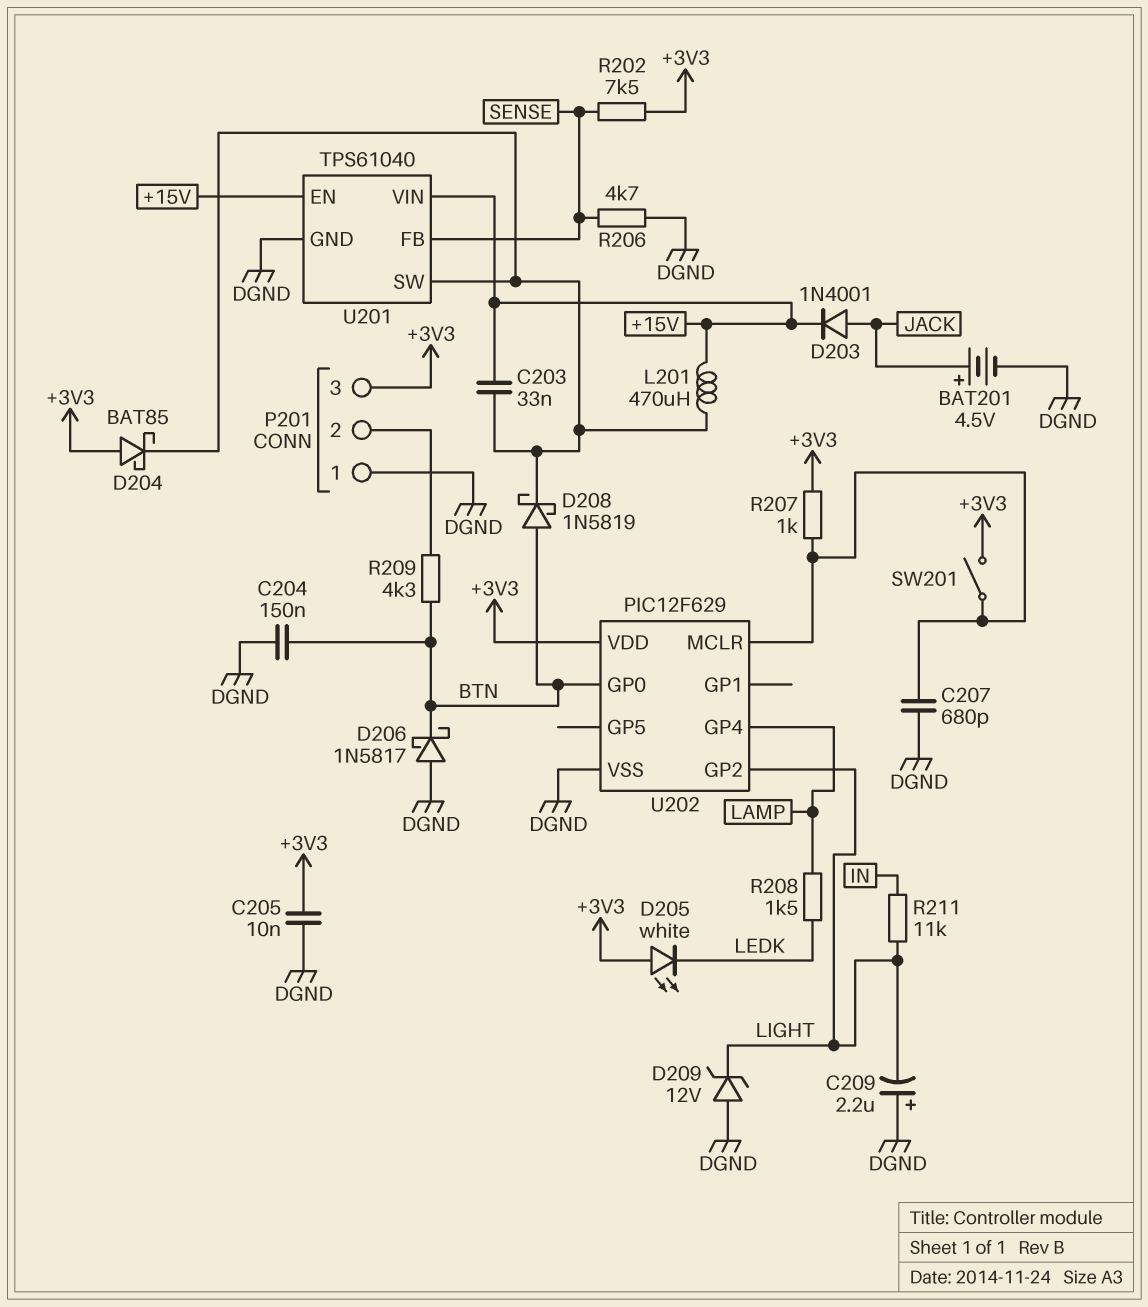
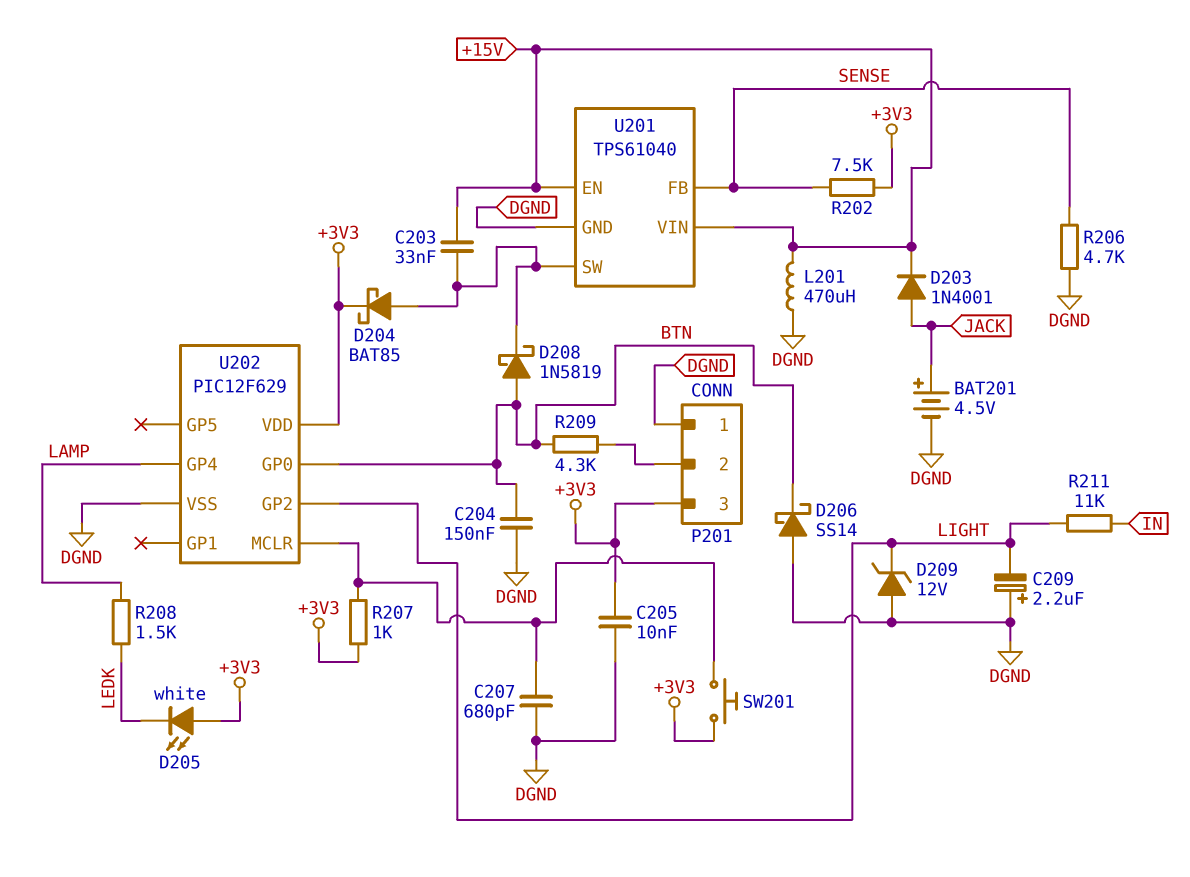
D204: schottky BAT85 (A +3V3, K U201/SW) -> schottky BAT85 (A U201/SW, K +3V3)
D206: schottky 1N5817 (A DGND, K BTN) -> schottky SS14 (A DGND, K BTN)
L201: 470uH (+15V, U201/SW) -> 470uH (+15V, DGND)
SW201: switch (+3V3, U202/MCLR) -> button (+3V3, U202/MCLR)

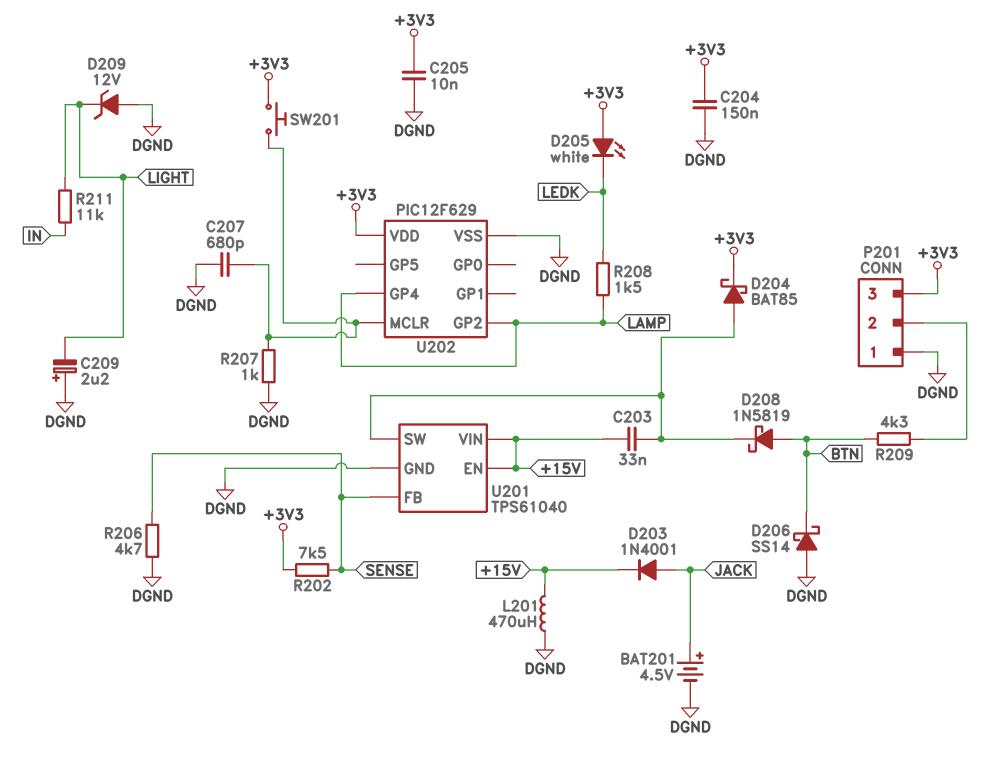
C204: 150nF (BTN, DGND) -> 150nF (+3V3, DGND)
R207: 1k (+3V3, U202/MCLR) -> 1k (DGND, U202/MCLR)
U202 pin GP0: BTN -> none
U202 pin GP2: LIGHT -> LAMP

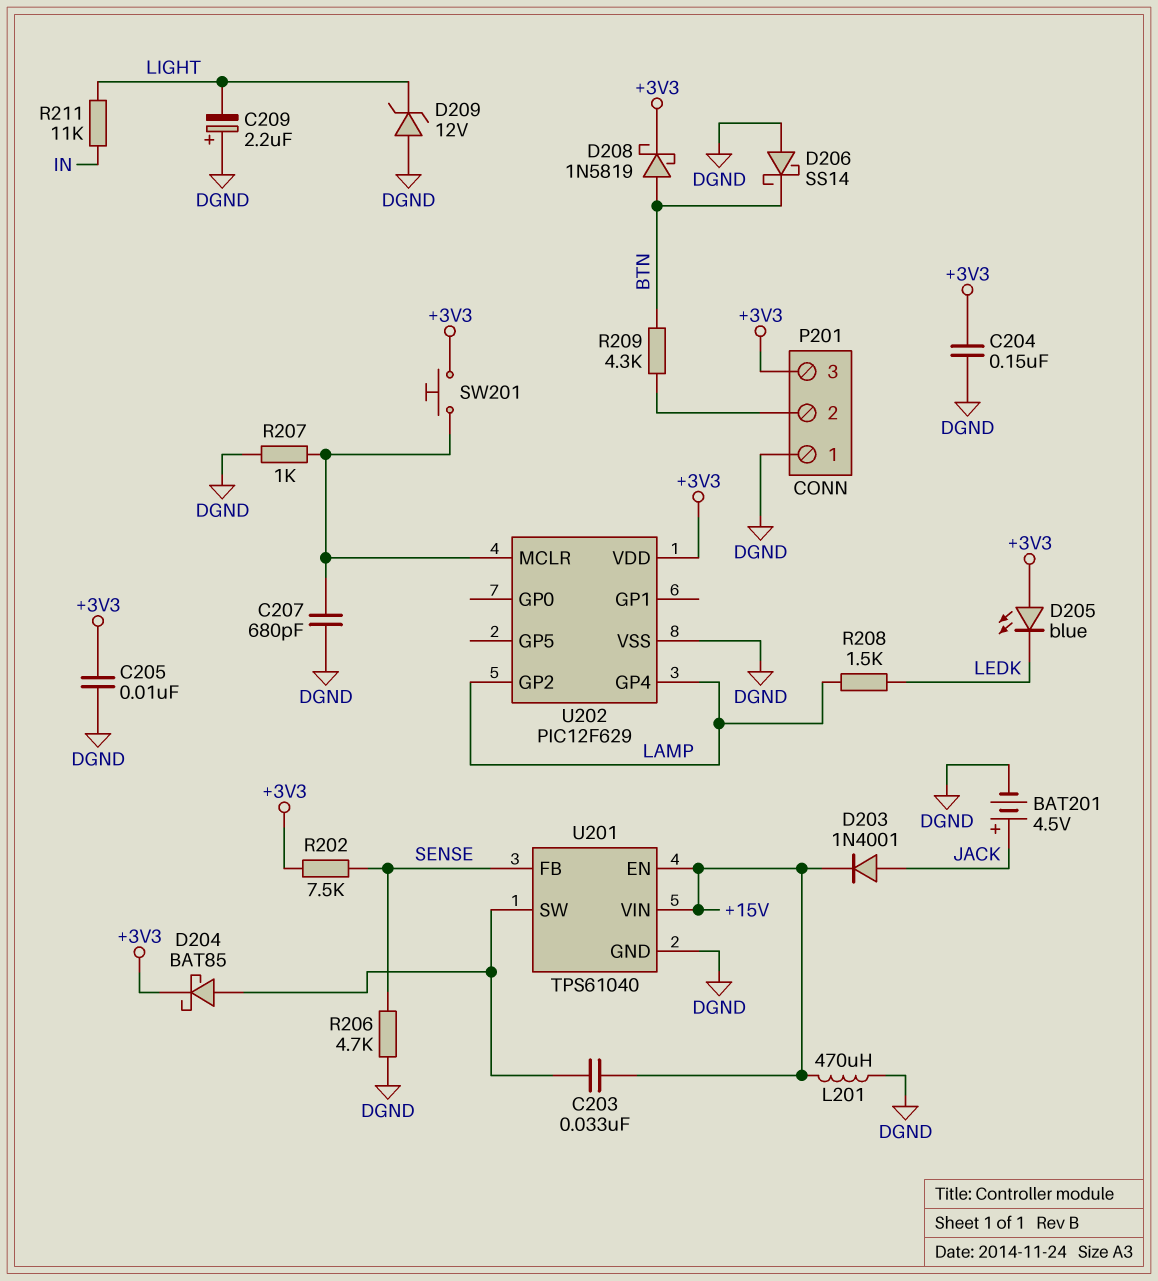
D205: LED white (A +3V3, K LEDK) -> LED blue (A +3V3, K LEDK)
D208: schottky 1N5819 (A BTN, K U201/SW) -> schottky 1N5819 (A BTN, K +3V3)

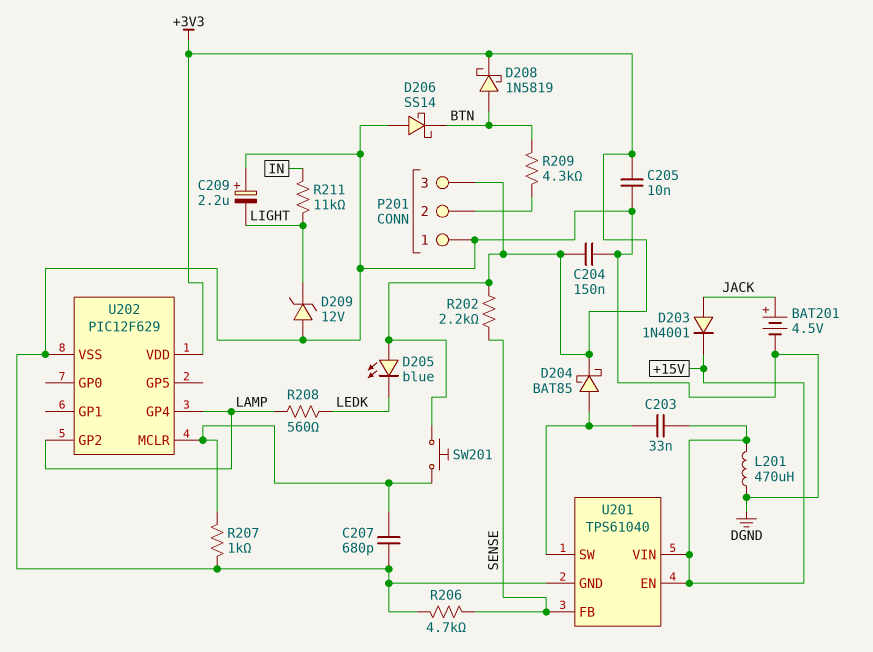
R202: 7.5k (+3V3, SENSE) -> 2.2k (+3V3, SENSE)
R208: 1.5k (LAMP, LEDK) -> 560 (LAMP, LEDK)

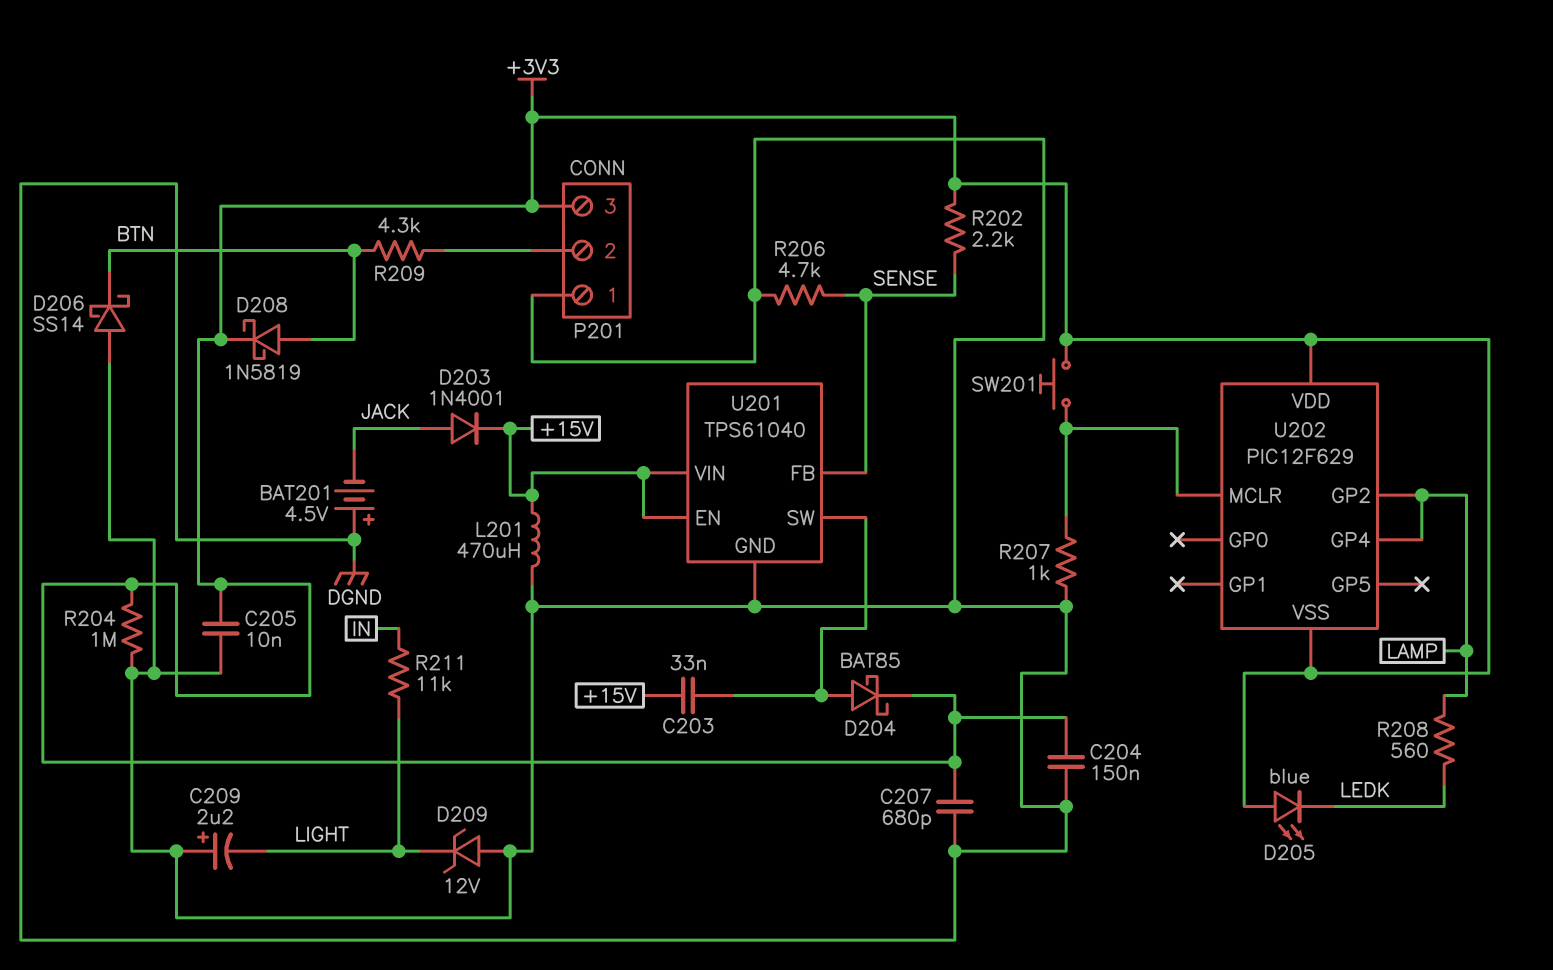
BAT201: 4.5V (plus JACK, minus DGND) -> 4.5V (plus DGND, minus JACK)
C207: 680pF (DGND, U202/MCLR) -> 680pF (+3V3, DGND)
R204: none -> 1M (+3V3, DGND)
U202 pin VSS: DGND -> +3V3

